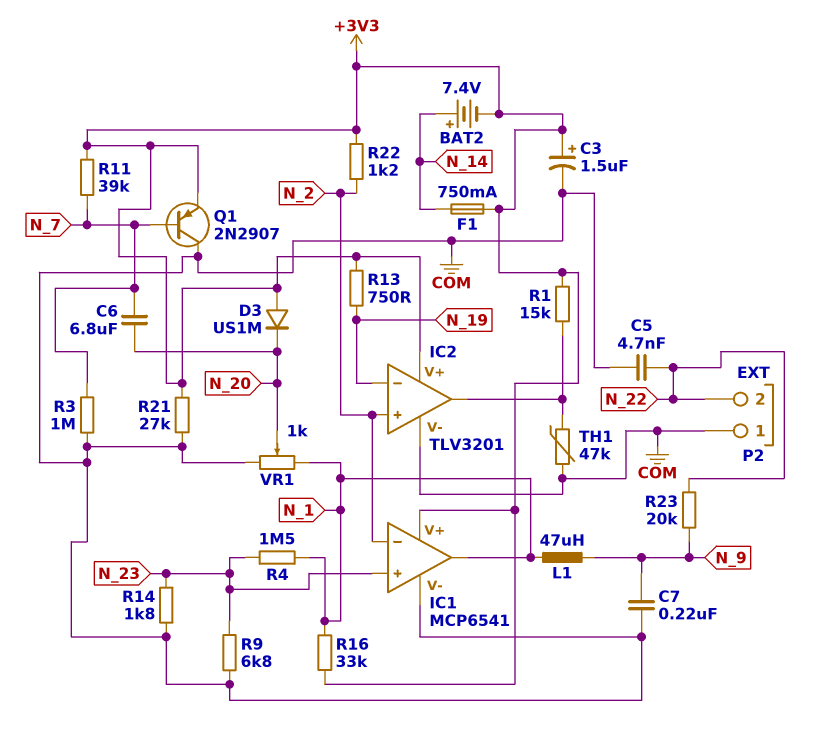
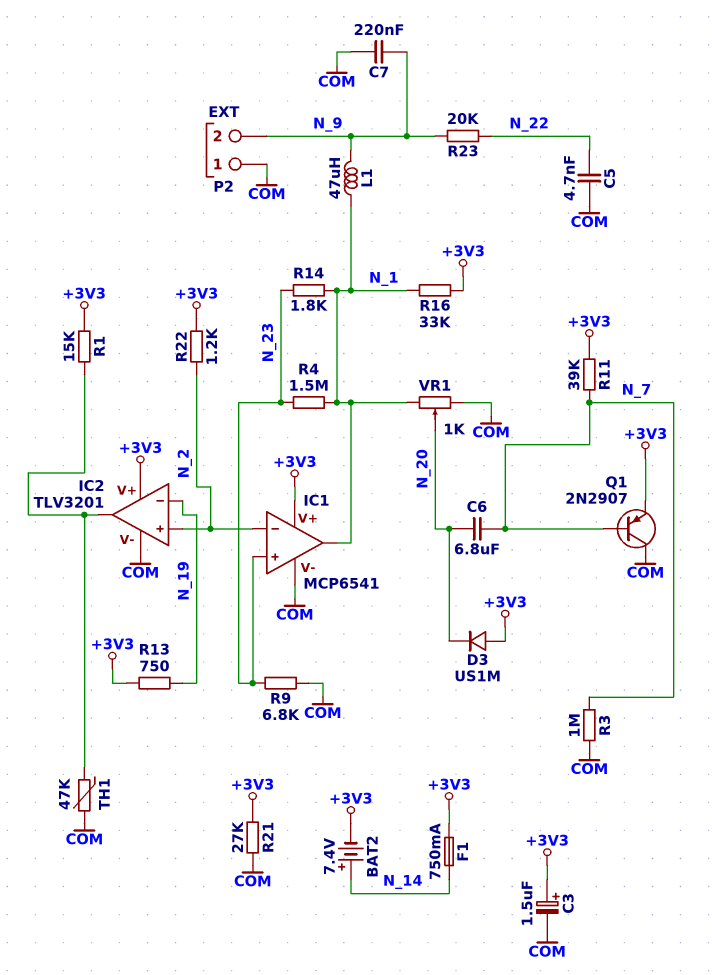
P2 pin 2: N_22 -> N_9
R14: 1.8k (COM, N_23) -> 1.8k (N_1, N_23)

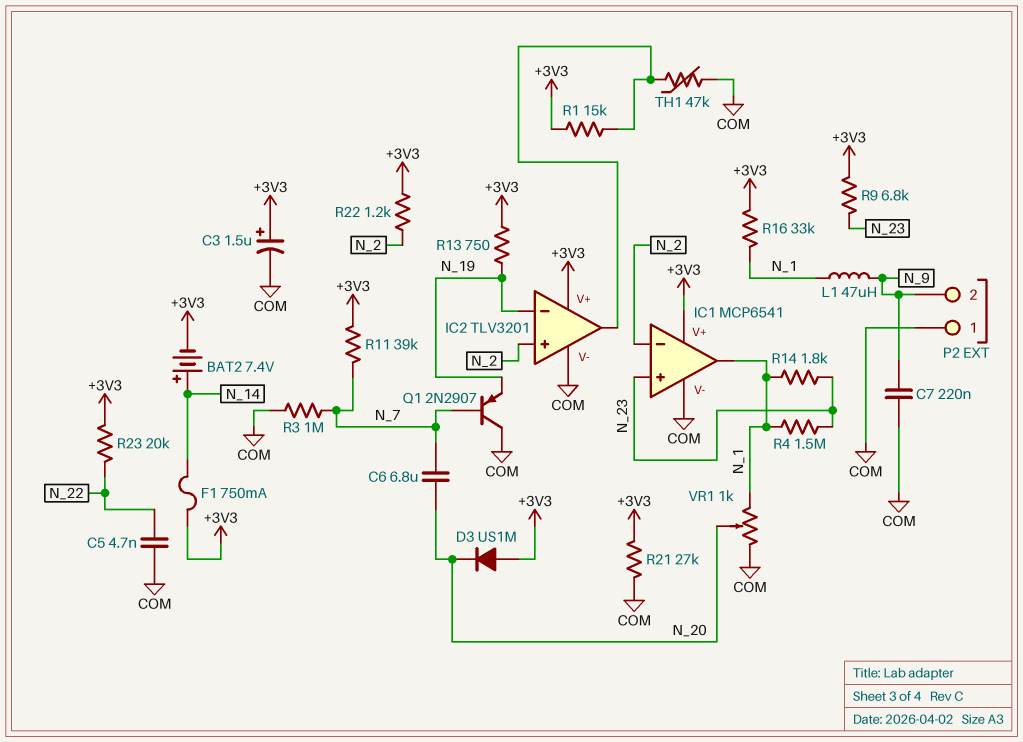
Q1: PNP 2N2907 (B N_7, C COM, E +3V3) -> PNP 2N2907 (B N_7, C COM, E N_19)
R9: 6.8k (COM, N_23) -> 6.8k (+3V3, N_23)
R23: 20k (N_9, N_22) -> 20k (+3V3, N_22)

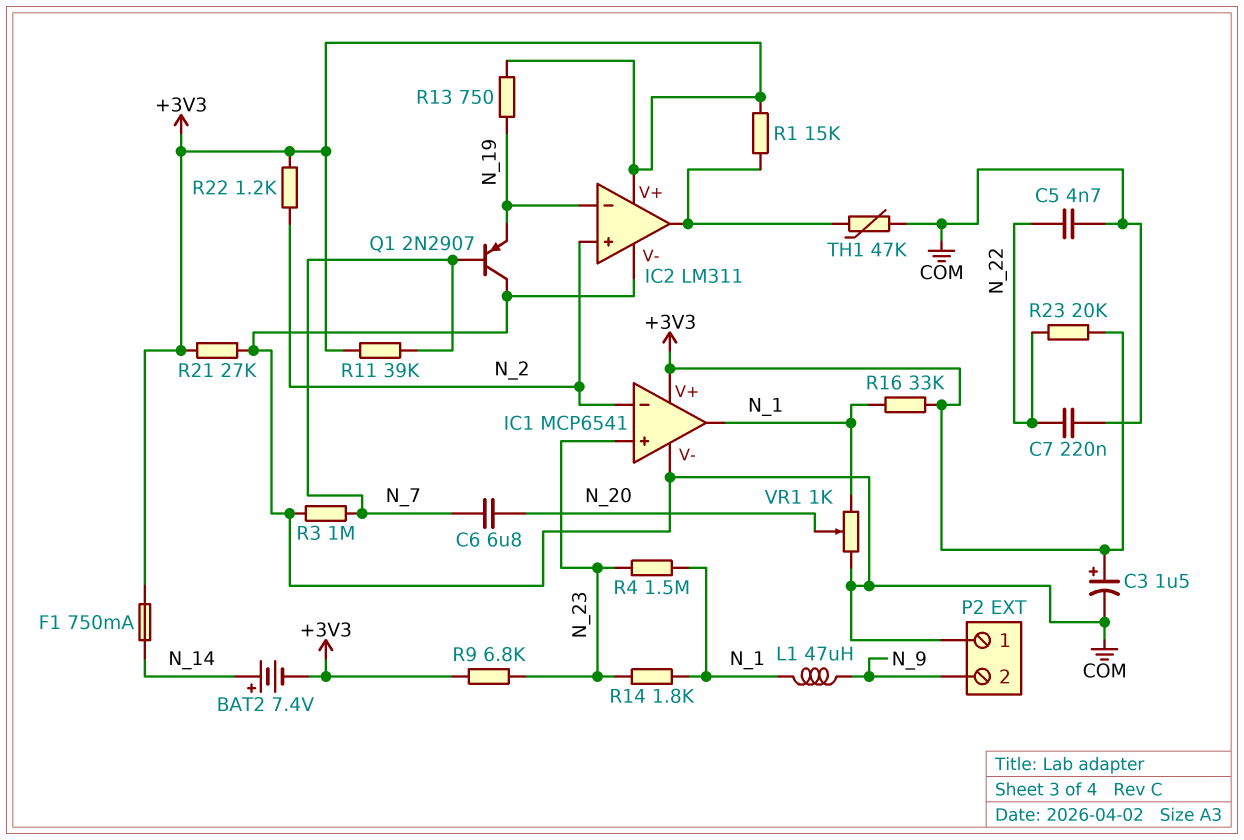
C7: 220nF (COM, N_9) -> 220nF (COM, N_22)
D3: diode US1M (A +3V3, K N_20) -> none
IC2: TLV3201 -> LM311

